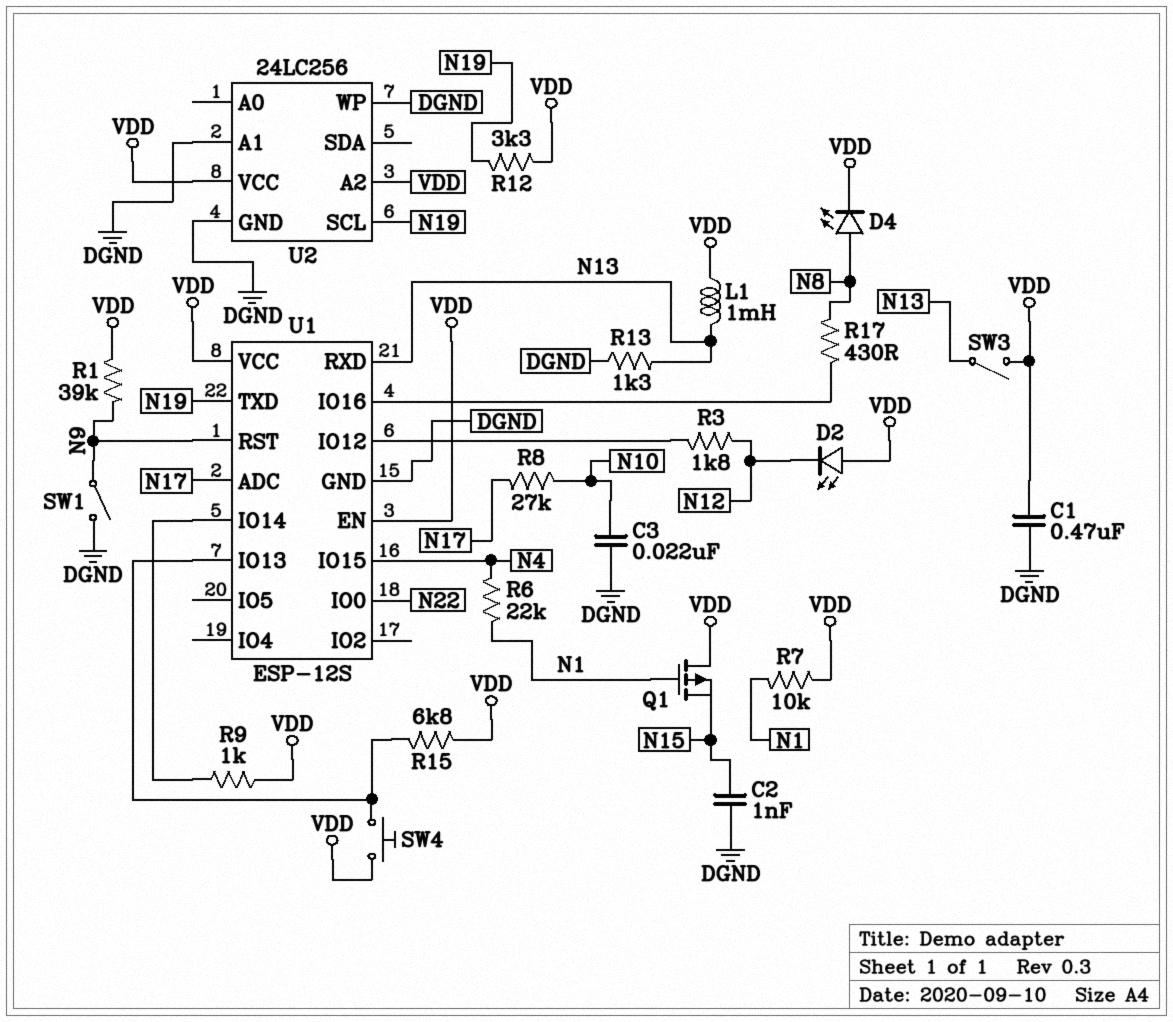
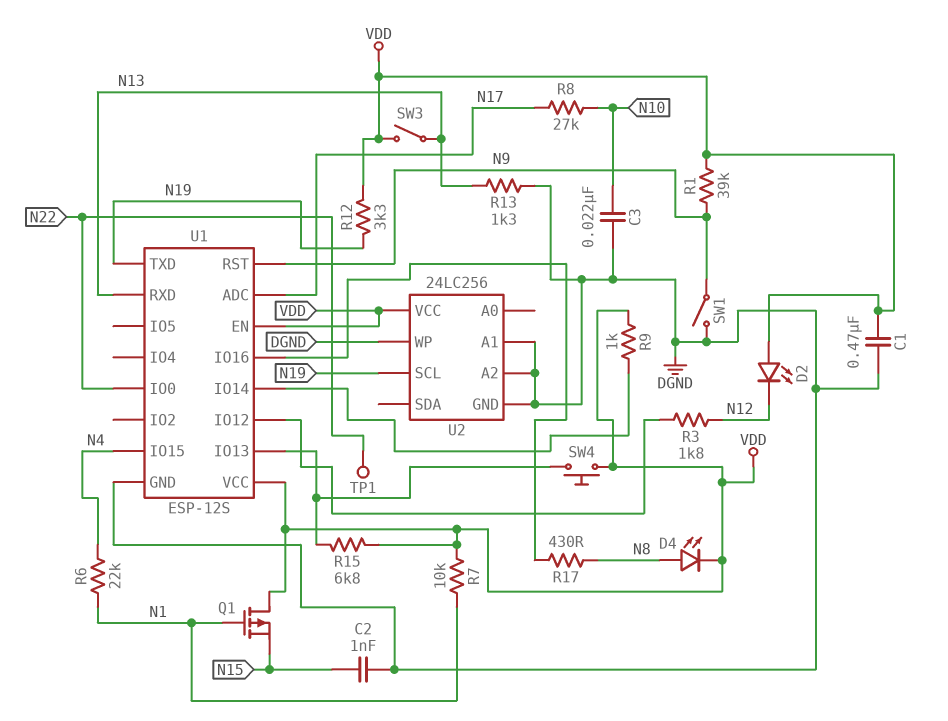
L1: 1mH (N13, VDD) -> none
TP1: none -> test point (N22)
U2 pin A2: VDD -> DGND

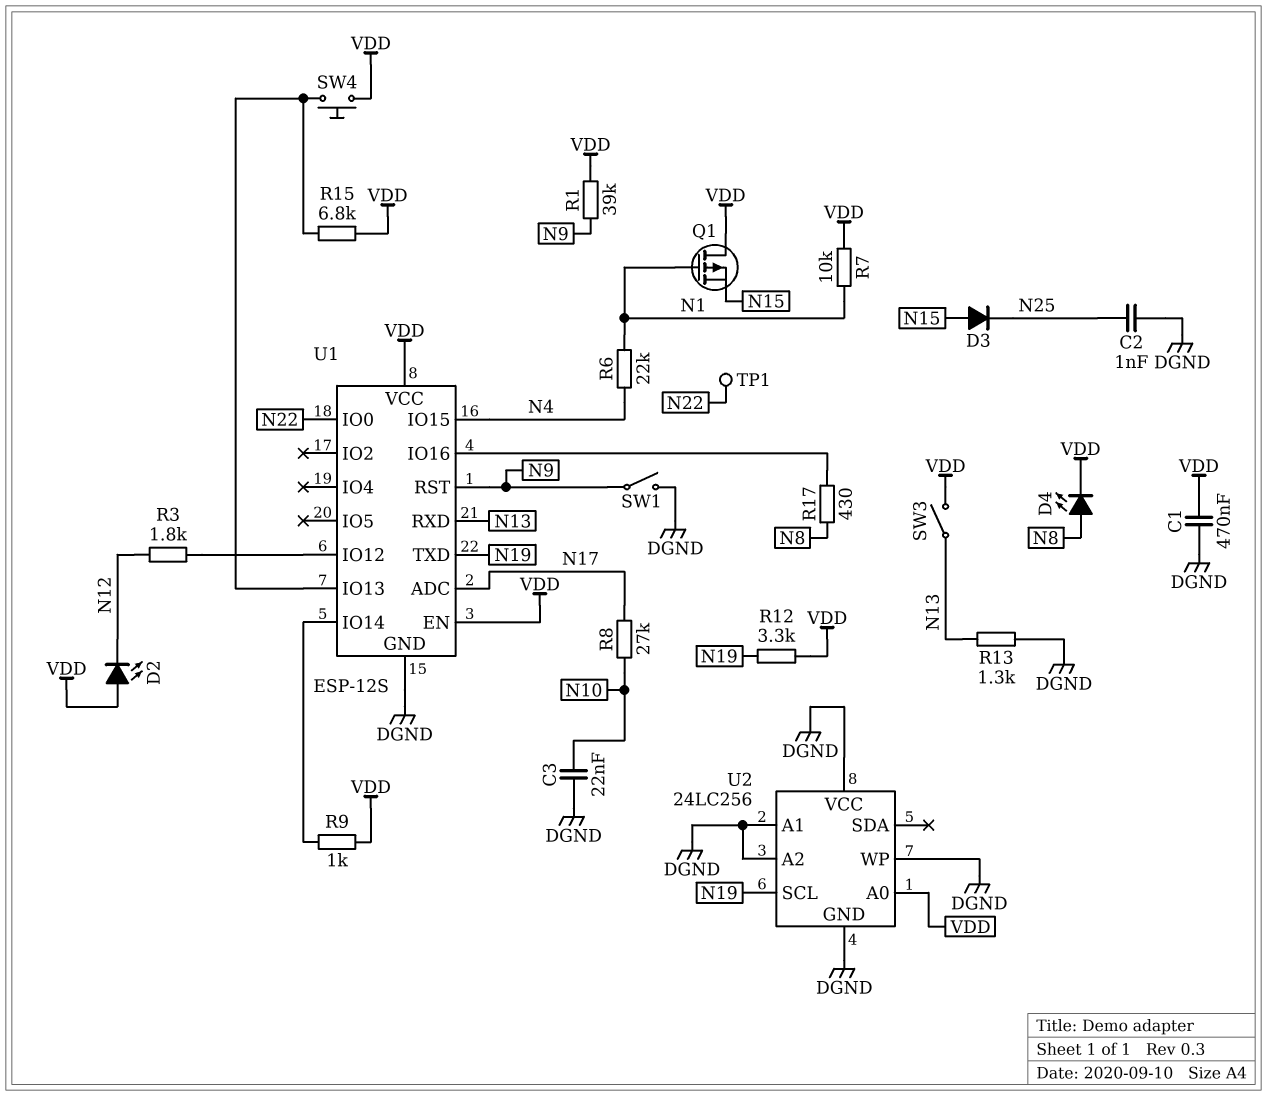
C2: 1nF (DGND, N15) -> 1nF (DGND, N25)
D3: none -> diode (A N15, K N25)
U2 pin A0: none -> VDD
U2 pin VCC: VDD -> DGND

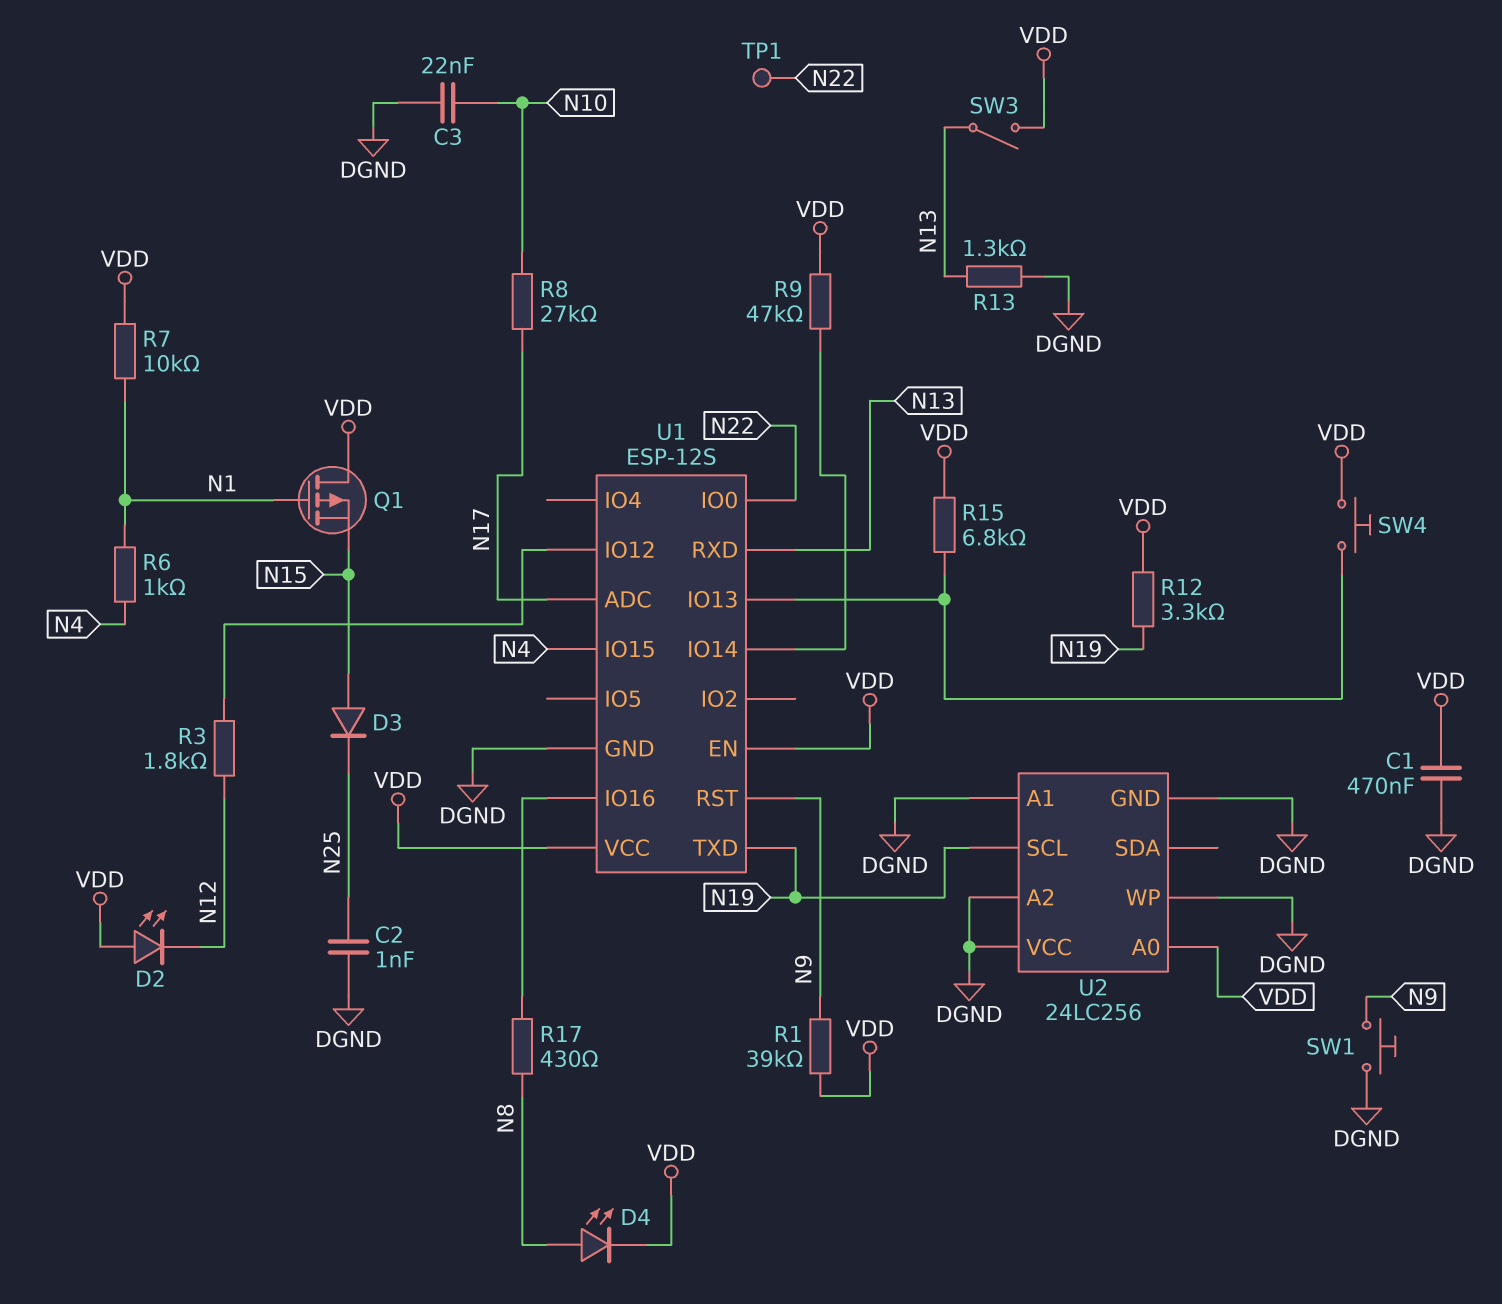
R6: 22k (N1, N4) -> 1k (N1, N4)
R9: 1k (U1/IO14, VDD) -> 47k (U1/IO14, VDD)
SW1: switch (DGND, N9) -> button (DGND, N9)

